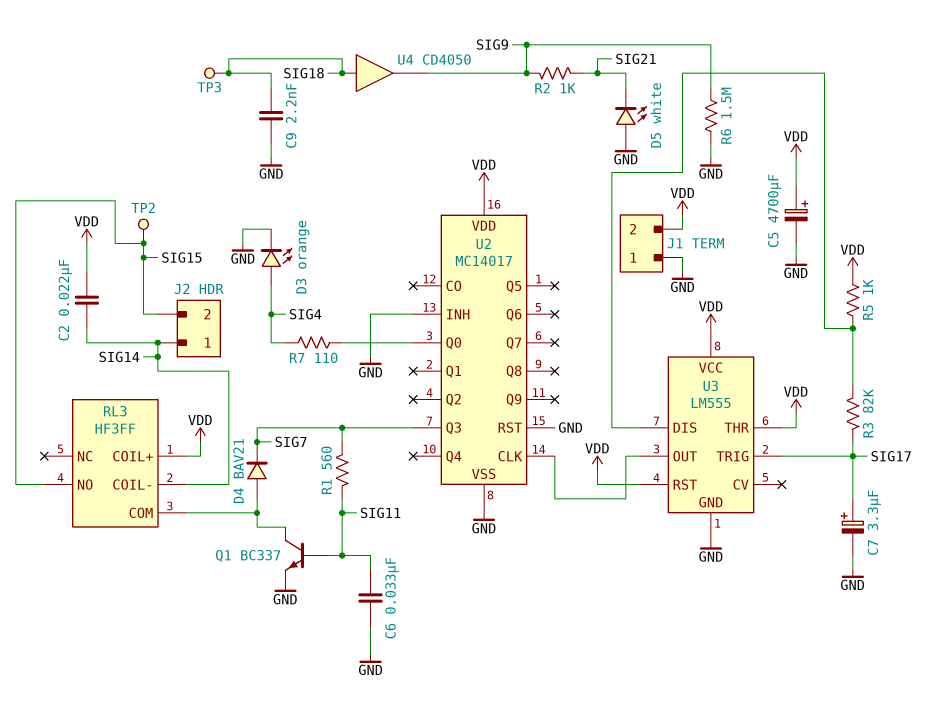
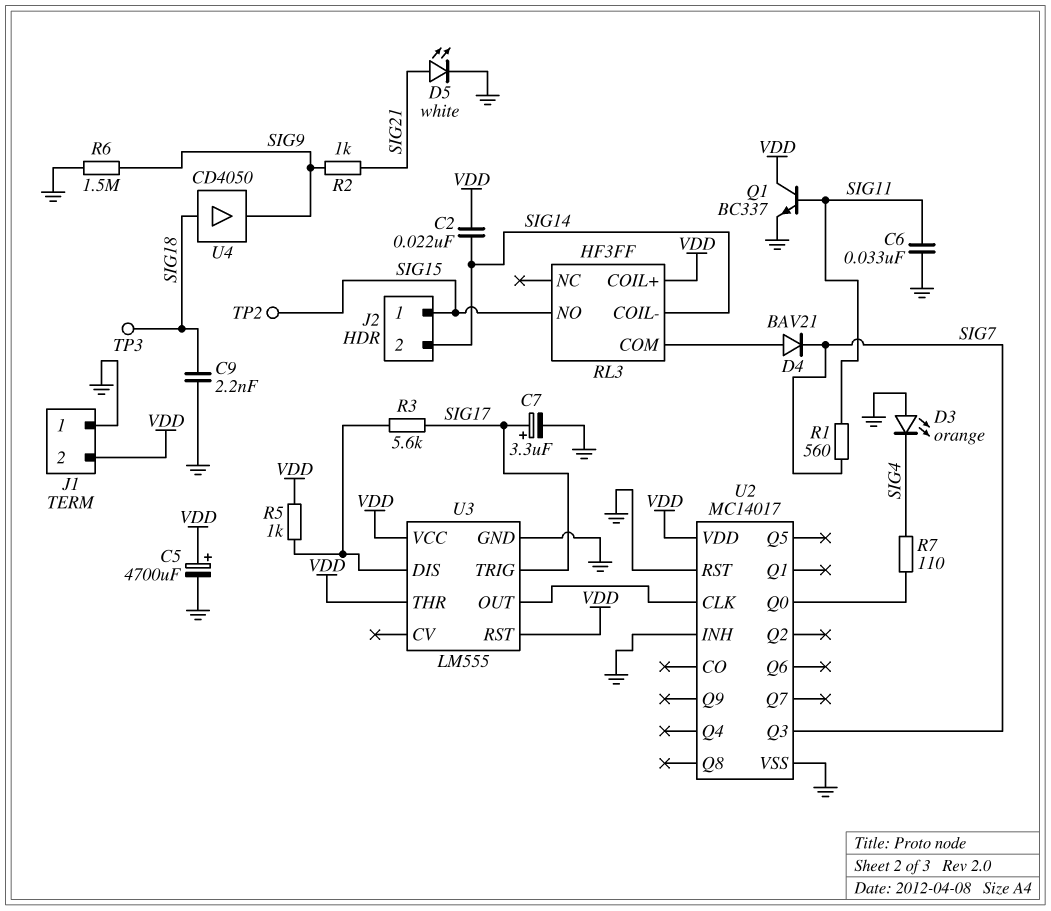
D3: LED orange (A SIG4, K GND) -> LED orange (A GND, K SIG4)
D5: LED white (A GND, K SIG21) -> LED white (A SIG21, K GND)
J2 pin 1: SIG14 -> SIG15
J2 pin 2: SIG15 -> SIG14
Q1: NPN BC337 (B SIG11, C RL3/COM, E GND) -> NPN BC337 (B SIG11, C VDD, E GND)
R3: 82k (SIG17, U3/DIS) -> 5.6k (SIG17, U3/DIS)

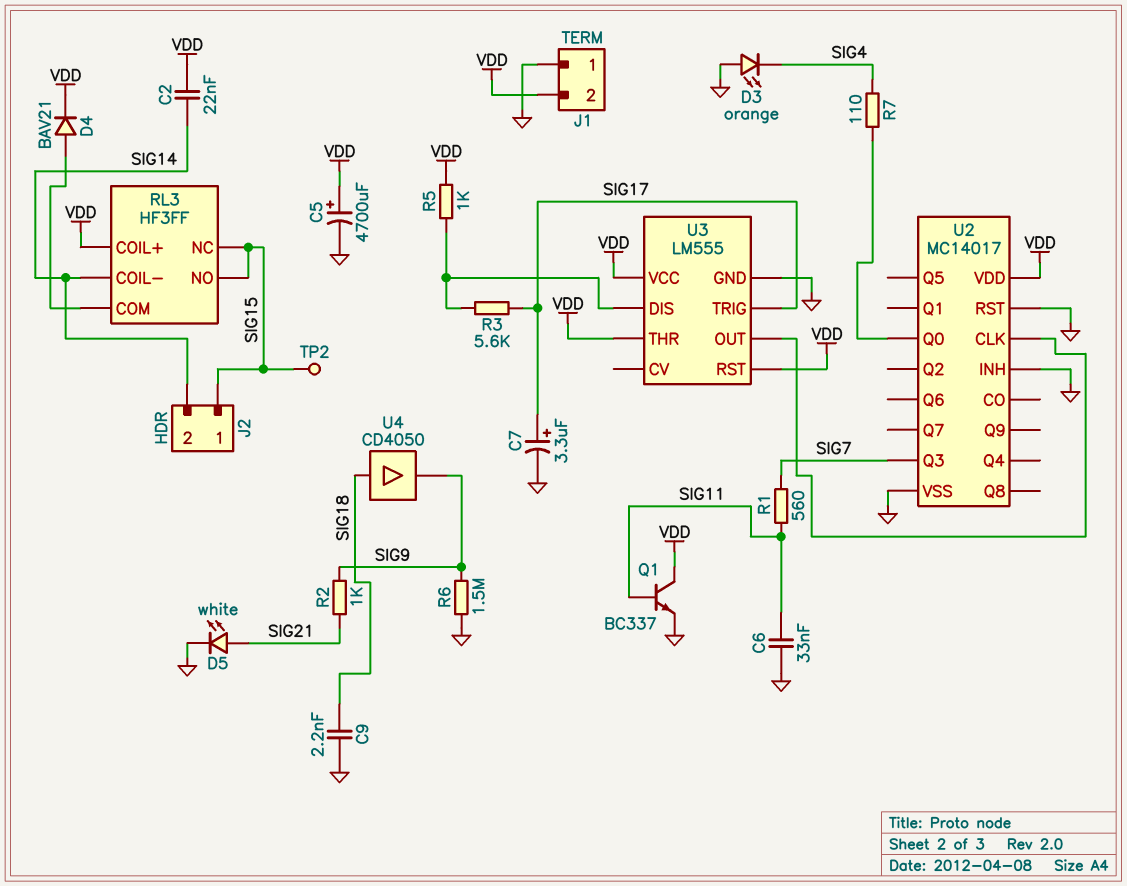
D4: diode BAV21 (A RL3/COM, K SIG7) -> diode BAV21 (A RL3/COM, K VDD)
RL3 pin NC: none -> SIG15
TP3: test point (SIG18) -> none

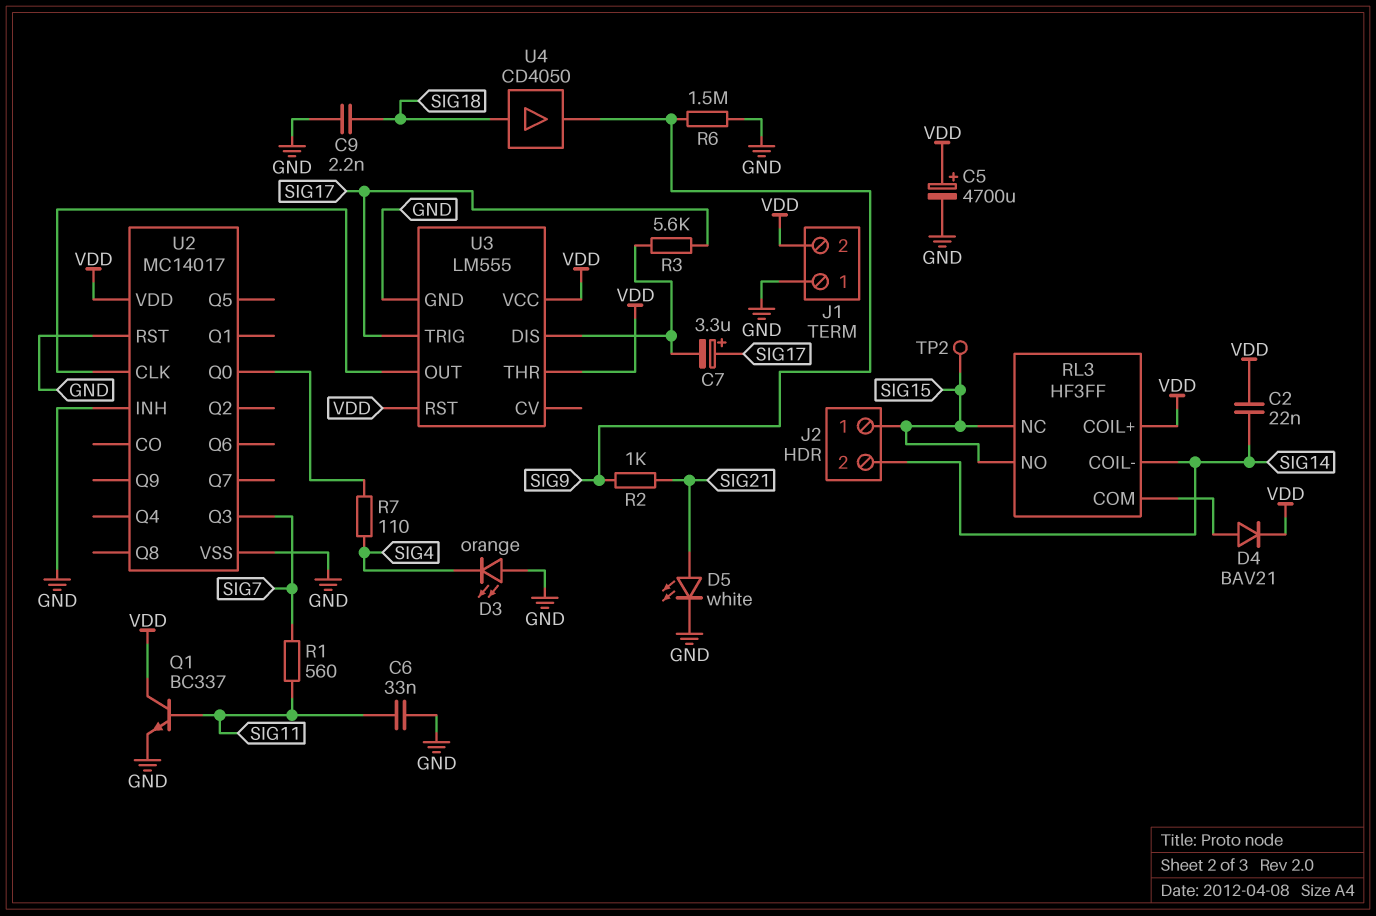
C7: 3.3uF (plus SIG17, minus GND) -> 3.3uF (plus SIG17, minus U3/DIS)
R5: 1k (U3/DIS, VDD) -> none

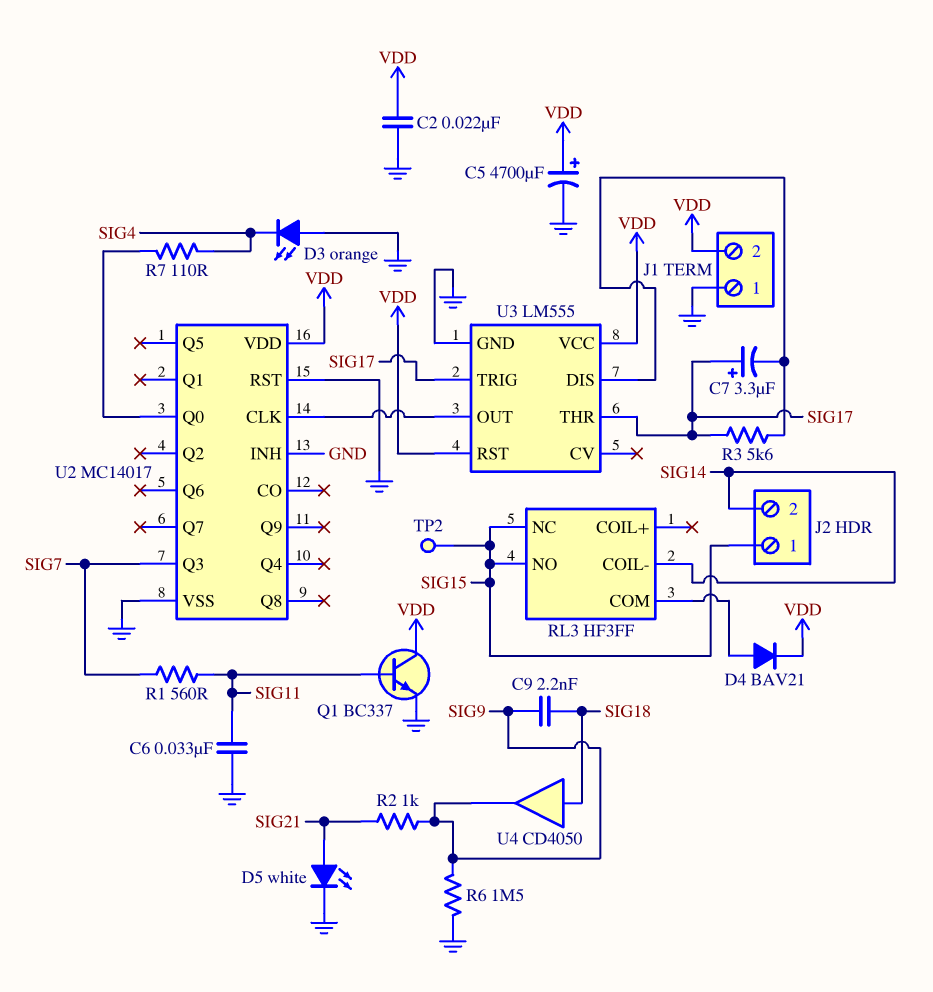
C2: 22nF (SIG14, VDD) -> 22nF (GND, VDD)
C9: 2.2nF (GND, SIG18) -> 2.2nF (SIG9, SIG18)
RL3 pin COIL+: VDD -> none
U3 pin THR: VDD -> SIG17

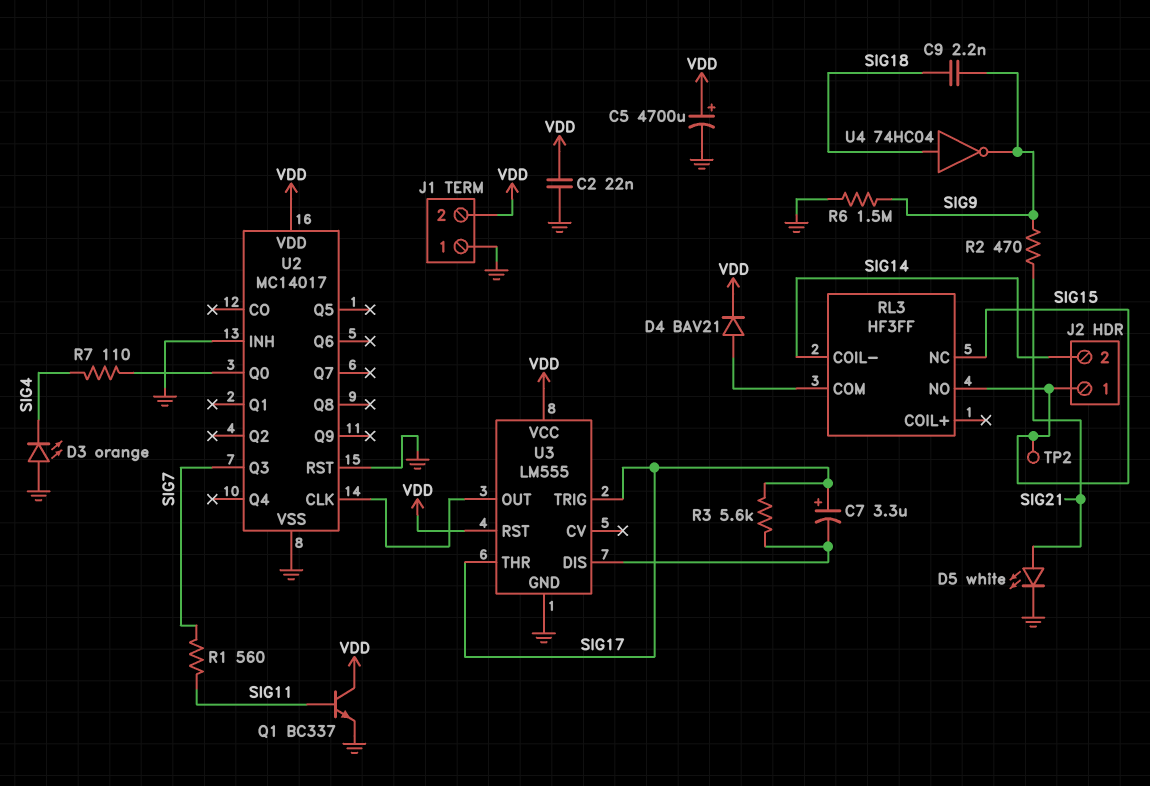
C6: 33nF (GND, SIG11) -> none
R2: 1k (SIG9, SIG21) -> 470 (SIG9, SIG21)
U4: buffer CD4050 (in SIG18, out SIG9) -> NOT 74HC04 (in SIG18, out SIG9)

